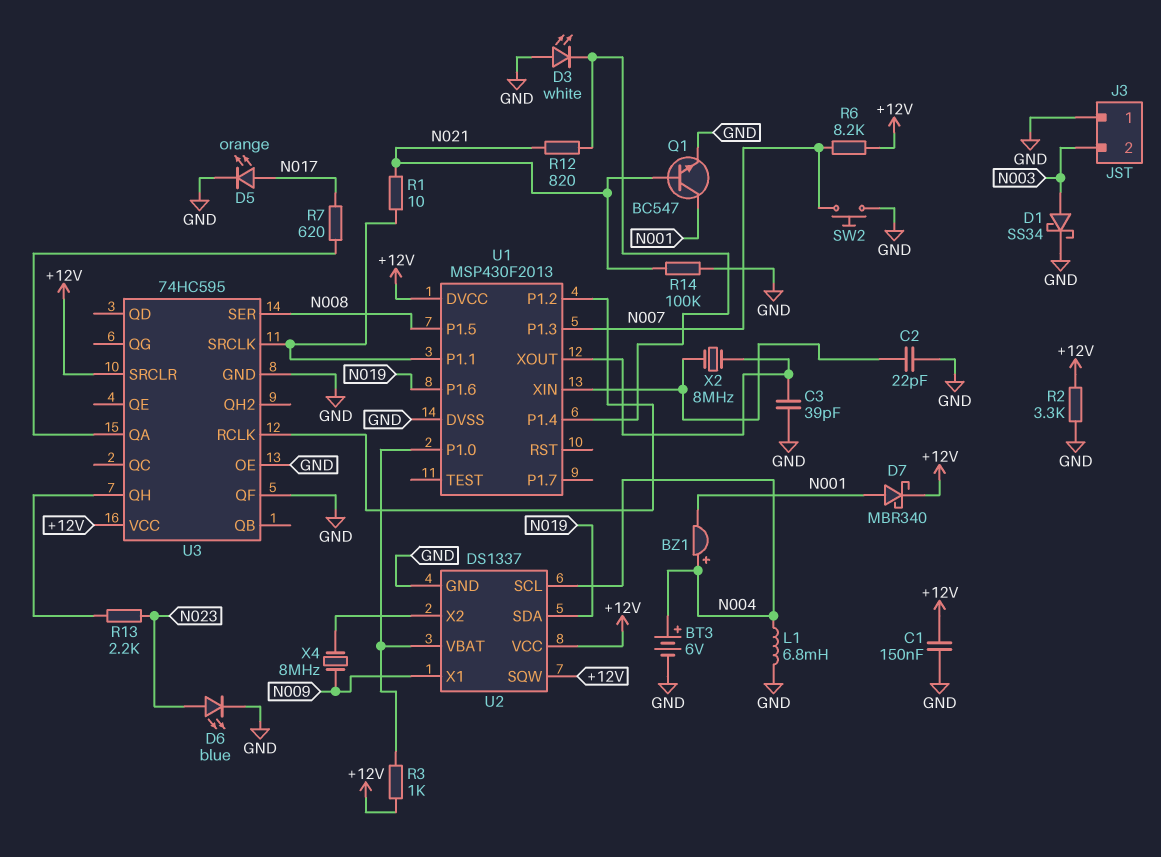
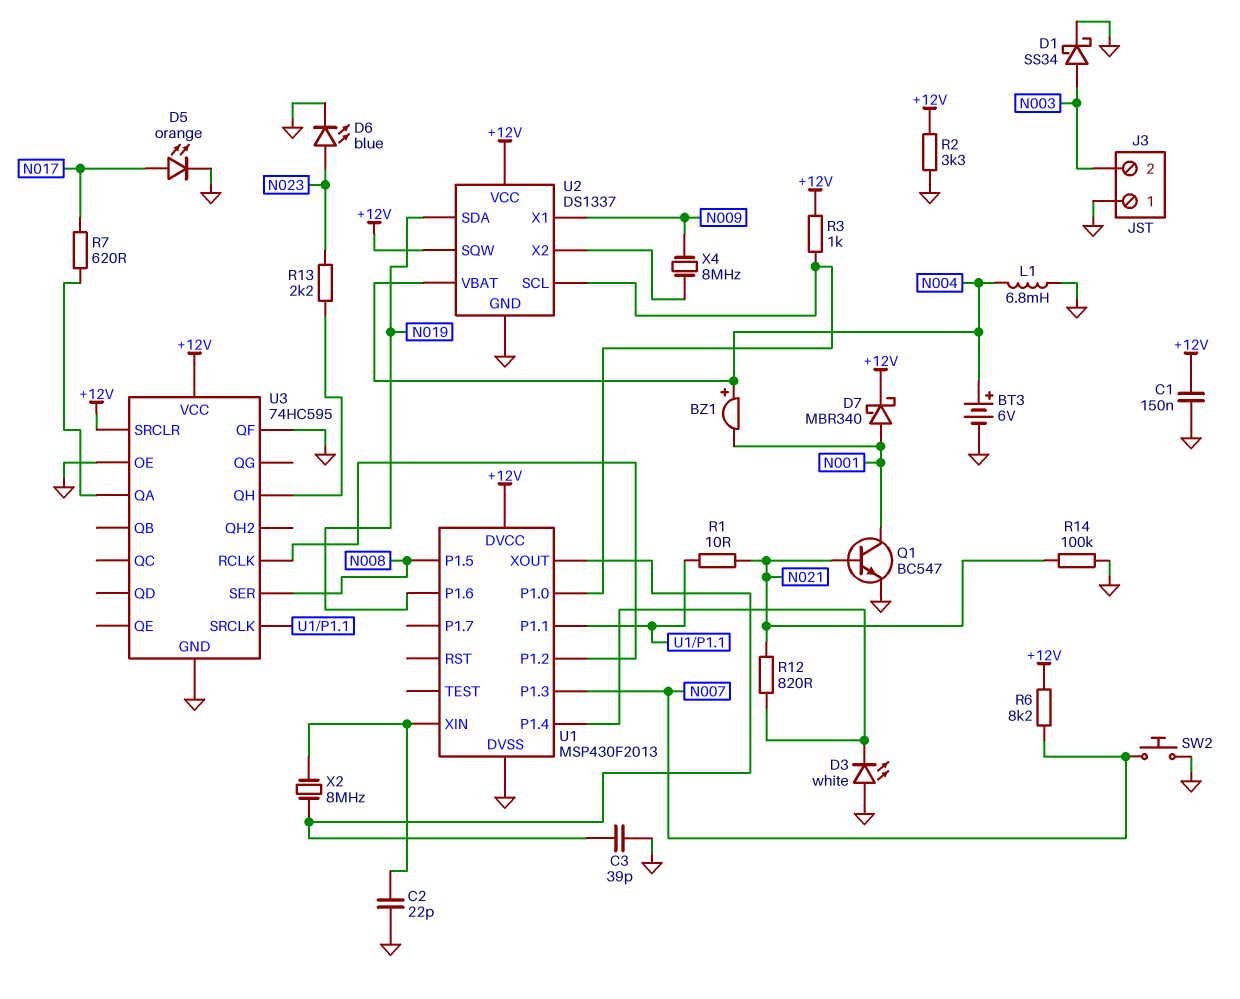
U2 pin SCL: N004 -> U1/P1.0
U2 pin VBAT: U1/P1.0 -> N004

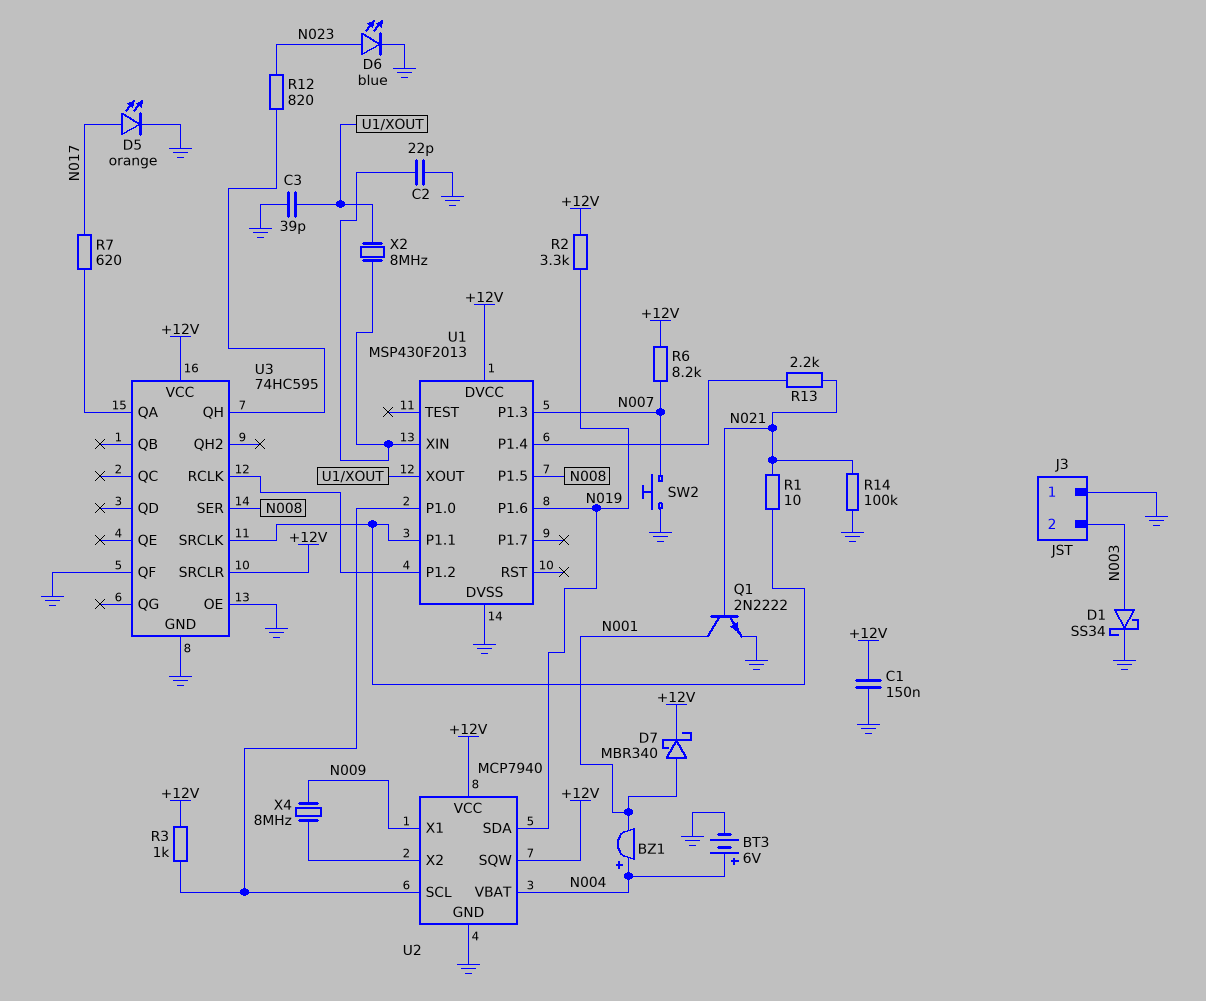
D3: LED white (A GND, K U1/P1.4) -> none
L1: 6.8mH (GND, N004) -> none
Q1: NPN BC547 (B N021, C N001, E GND) -> NPN 2N2222 (B N021, C N001, E GND)
R2: 3.3k (+12V, GND) -> 3.3k (+12V, N019)
R12: 820 (N021, U1/P1.4) -> 820 (N023, U3/QH)
R13: 2.2k (N023, U3/QH) -> 2.2k (N021, U1/P1.4)
U2: DS1337 -> MCP7940

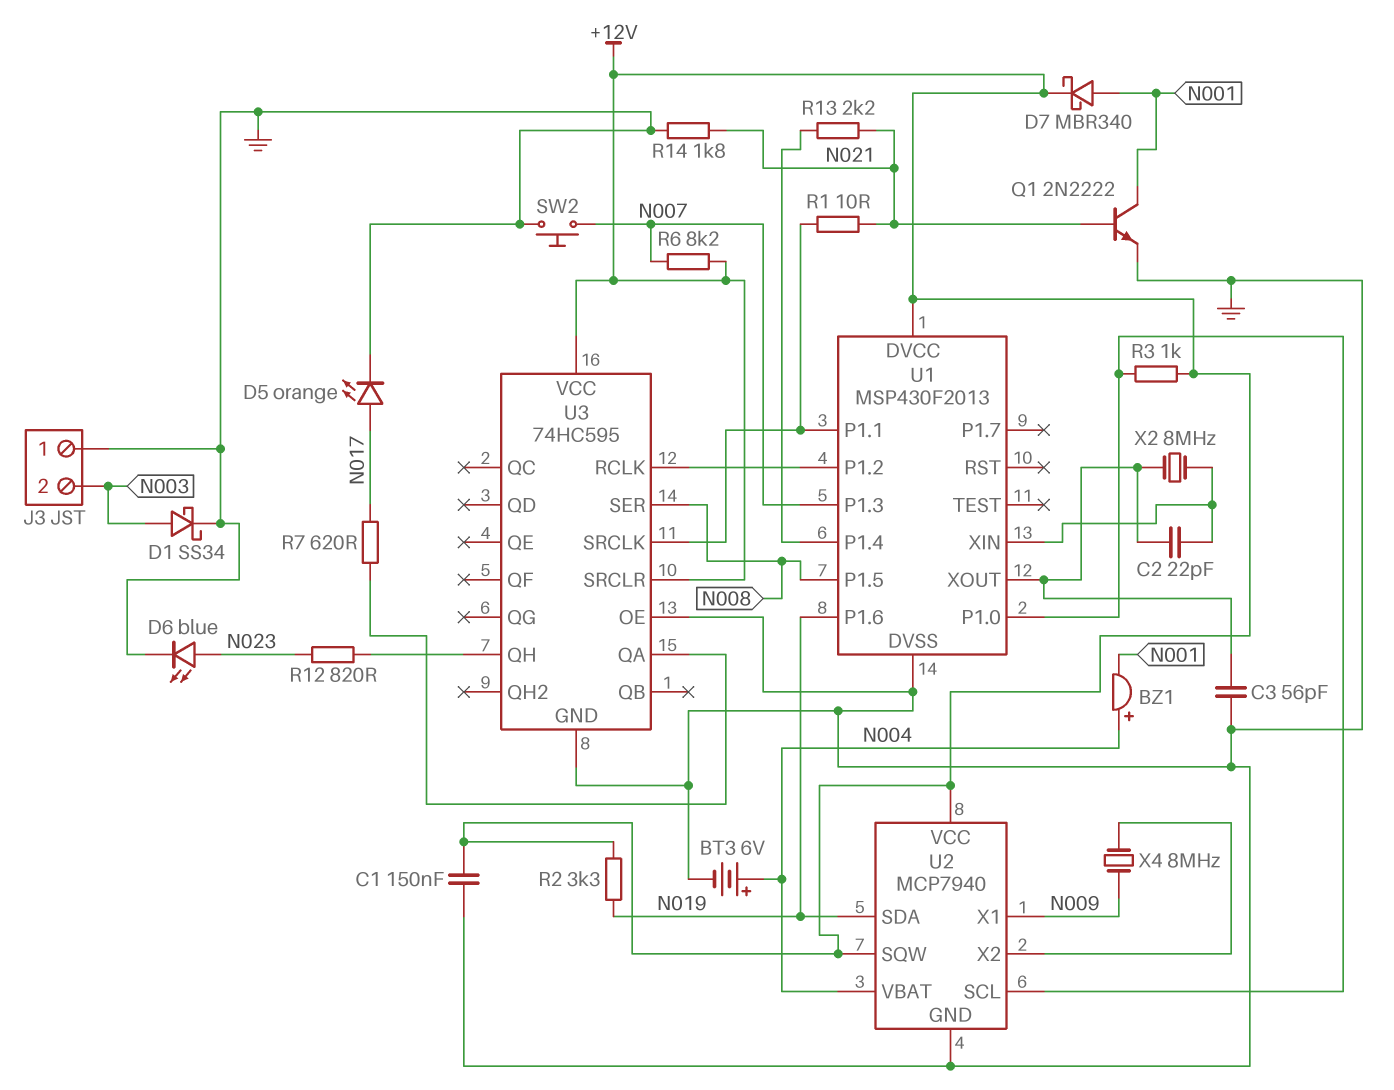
C2: 22pF (GND, U1/XIN) -> 22pF (U1/XIN, U1/XOUT)
C3: 39pF (GND, U1/XOUT) -> 56pF (GND, U1/XOUT)
R14: 100k (GND, N021) -> 1.8k (GND, N021)
U3 pin QF: GND -> none

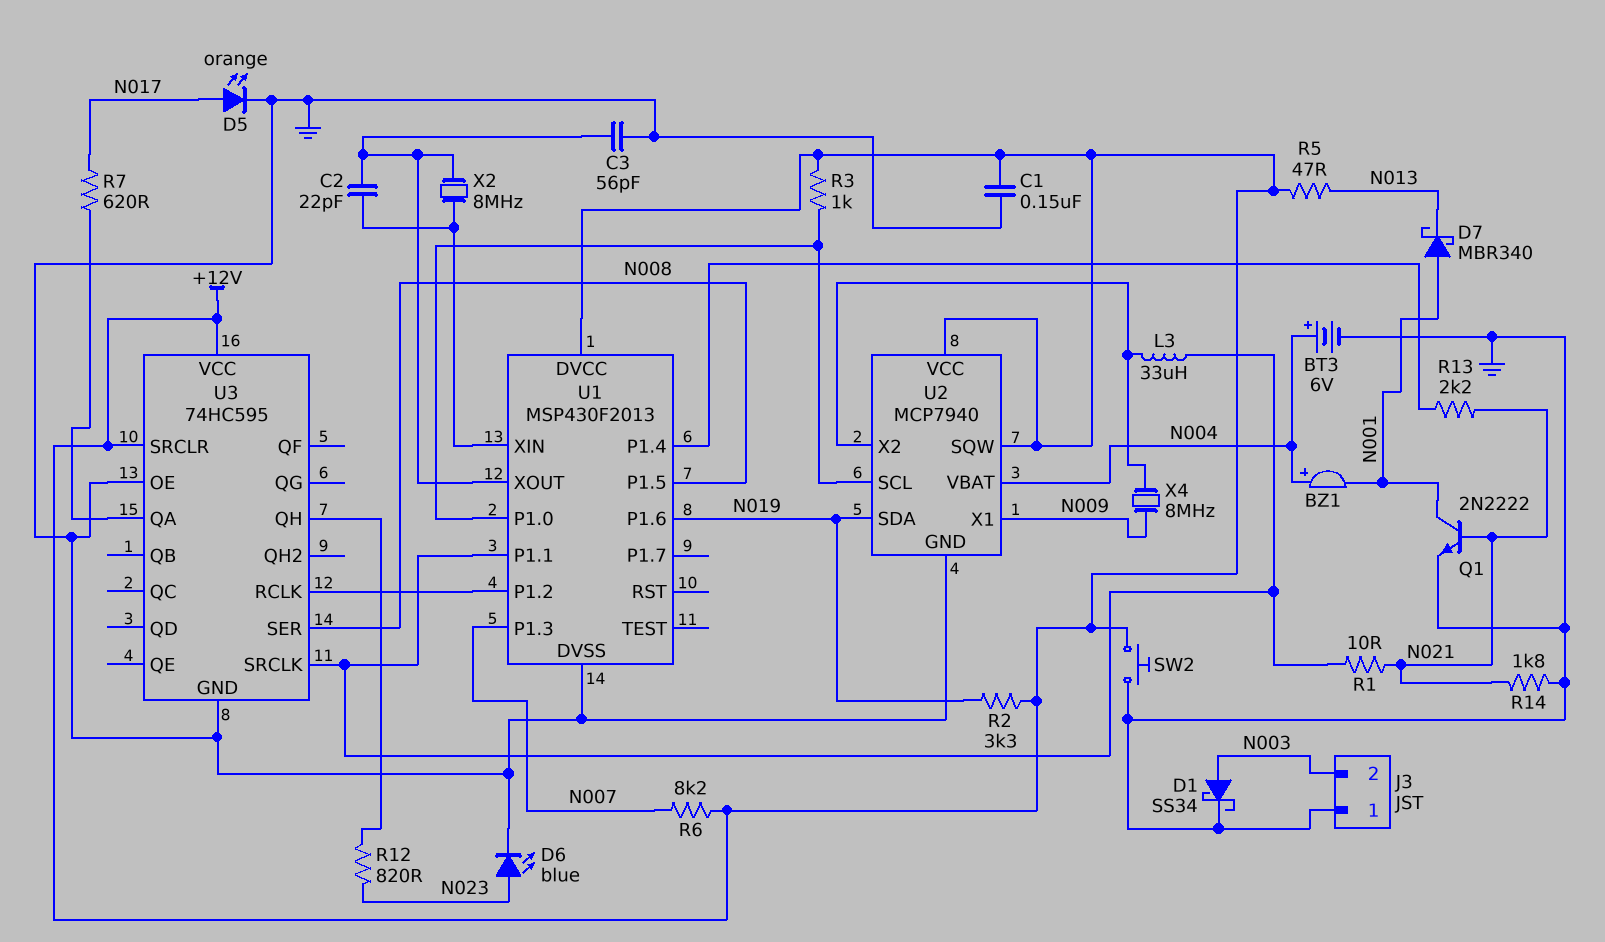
D7: schottky MBR340 (A N001, K +12V) -> schottky MBR340 (A N001, K N013)
L3: none -> 33uH (U1/P1.1, U2/X2)
R5: none -> 47 (+12V, N013)
SW2: button (GND, N007) -> button (+12V, GND)

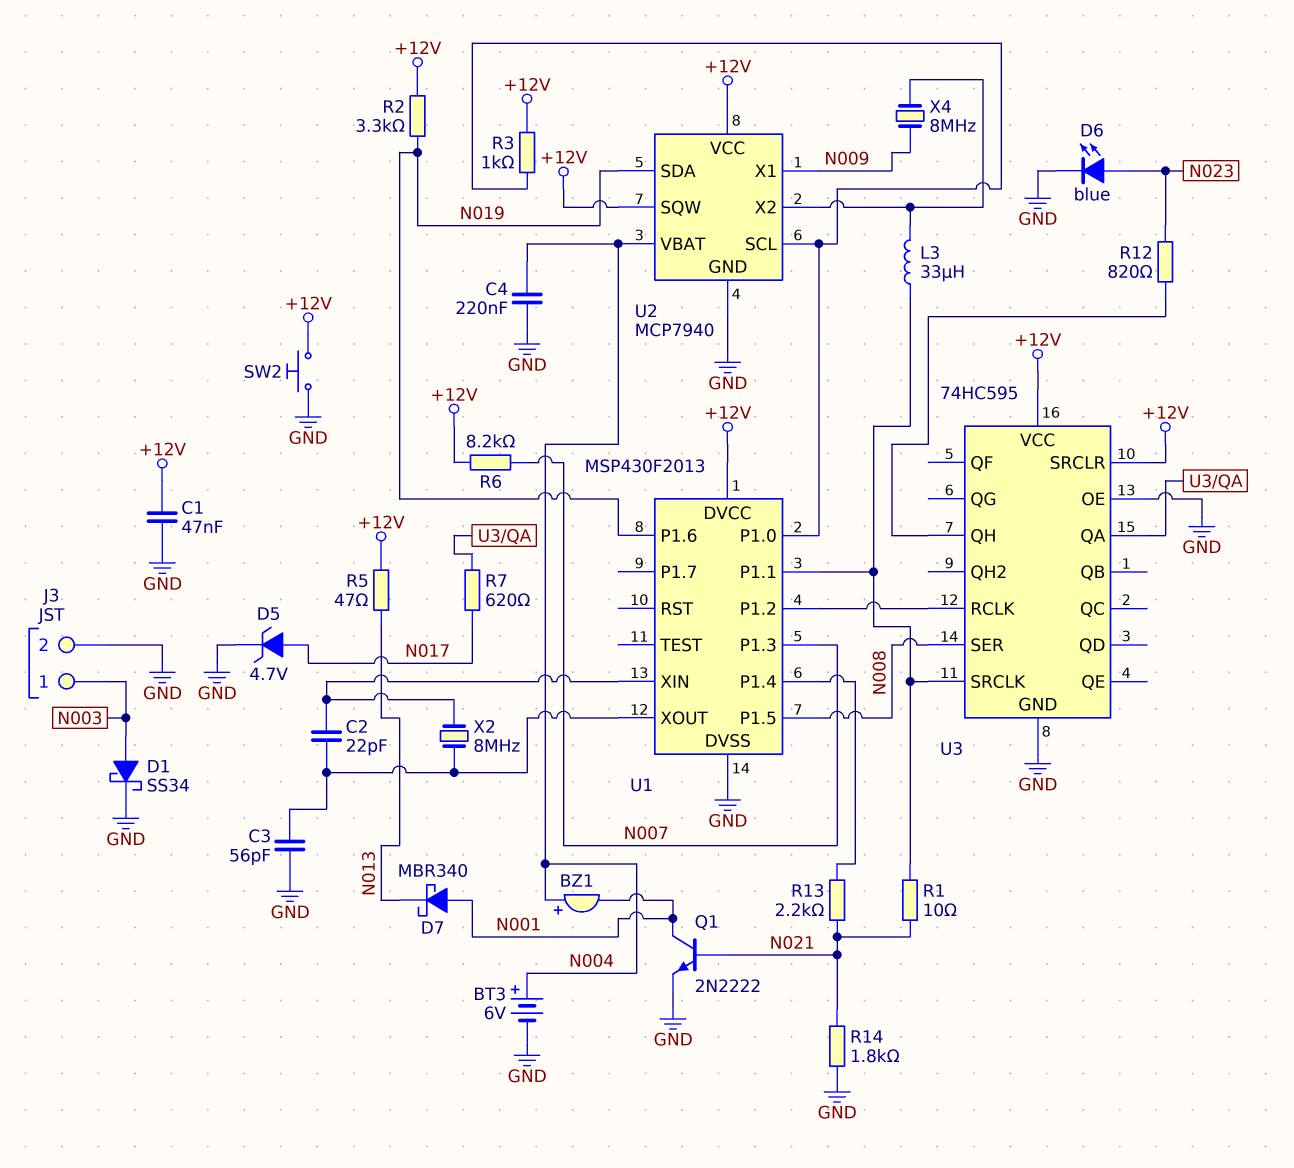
C1: 150nF (+12V, GND) -> 47nF (+12V, GND)
C4: none -> 220nF (GND, N004)
D5: LED orange (A N017, K GND) -> zener 4.7V (A N017, K GND)
J3 pin 1: GND -> N003
J3 pin 2: N003 -> GND

